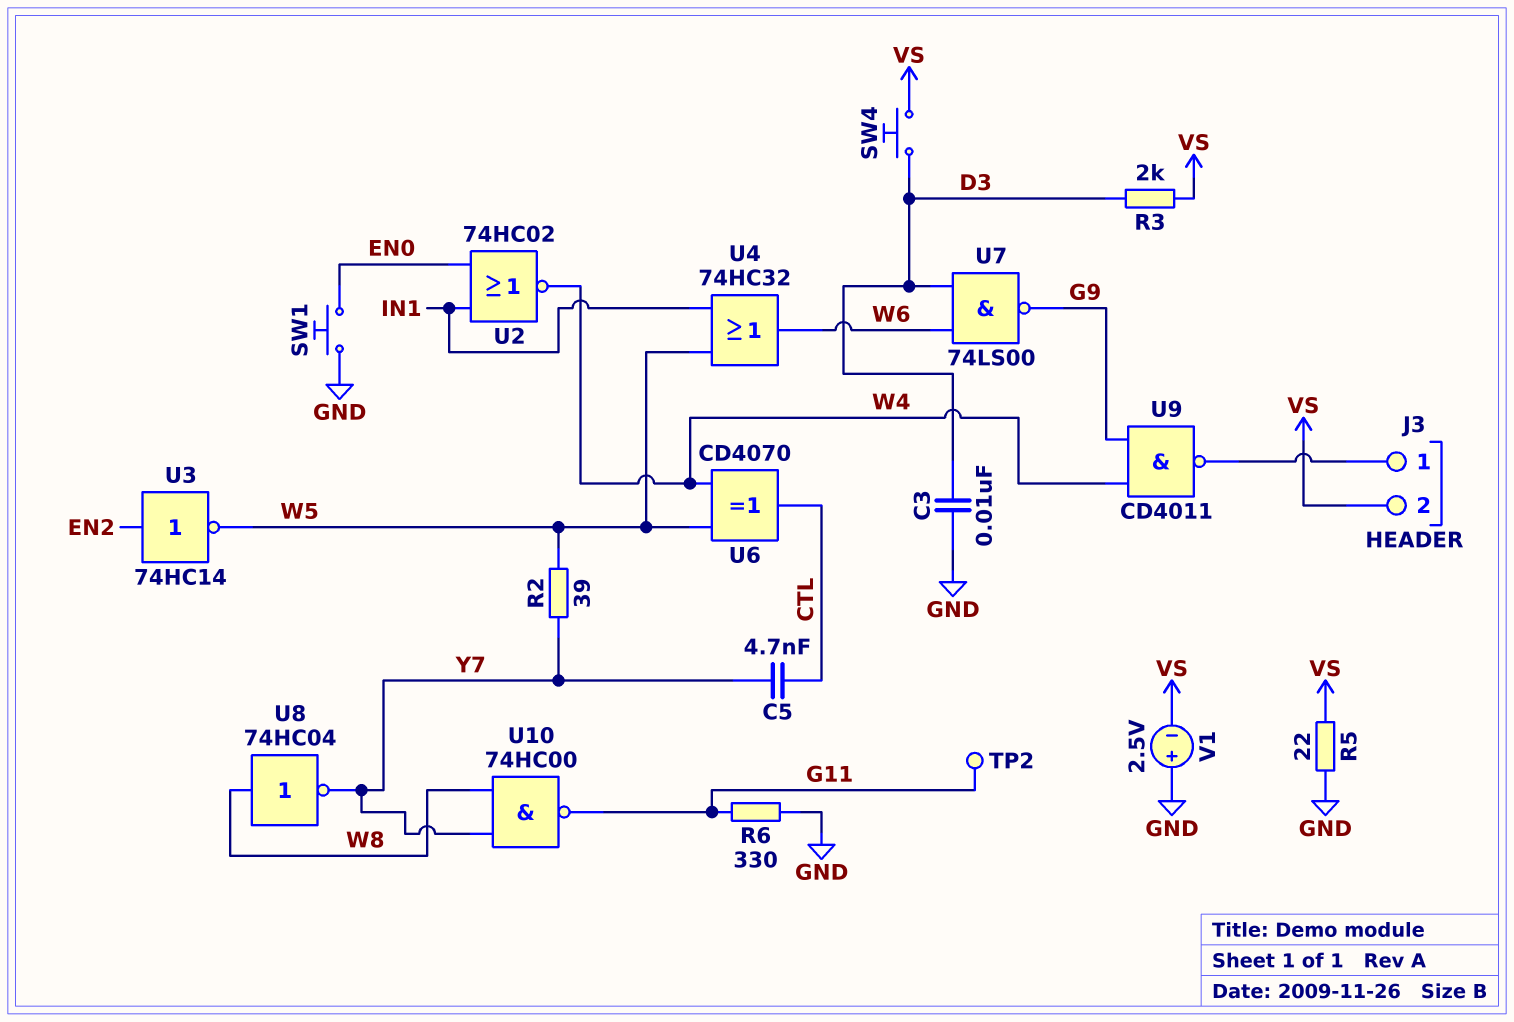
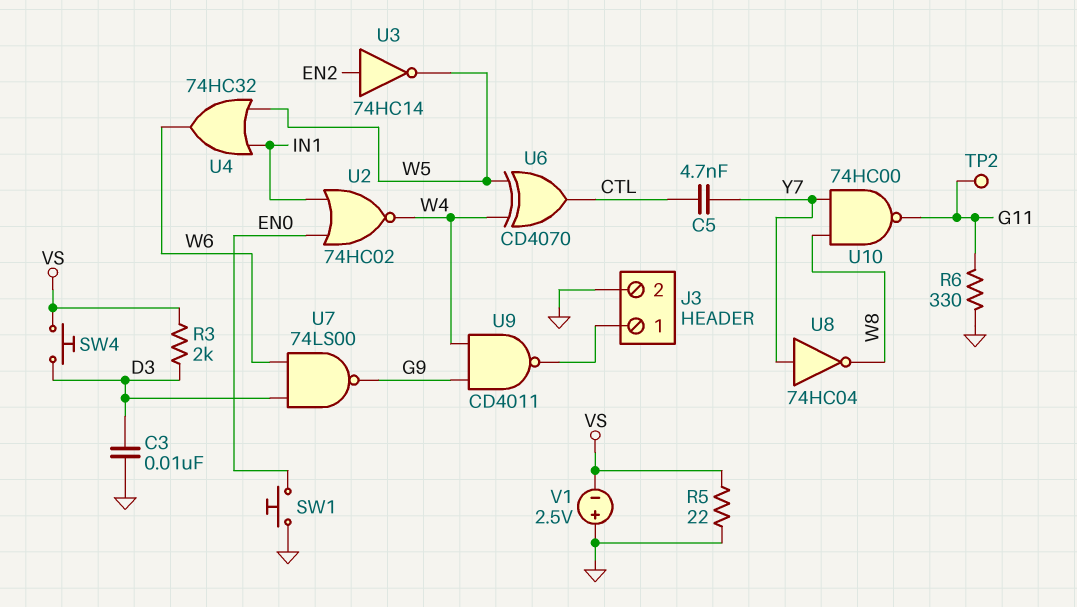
J3 pin 2: VS -> GND
R2: 39 (W5, Y7) -> none
U8: NOT 74HC04 (in W8, out Y7) -> NOT 74HC04 (in Y7, out W8)

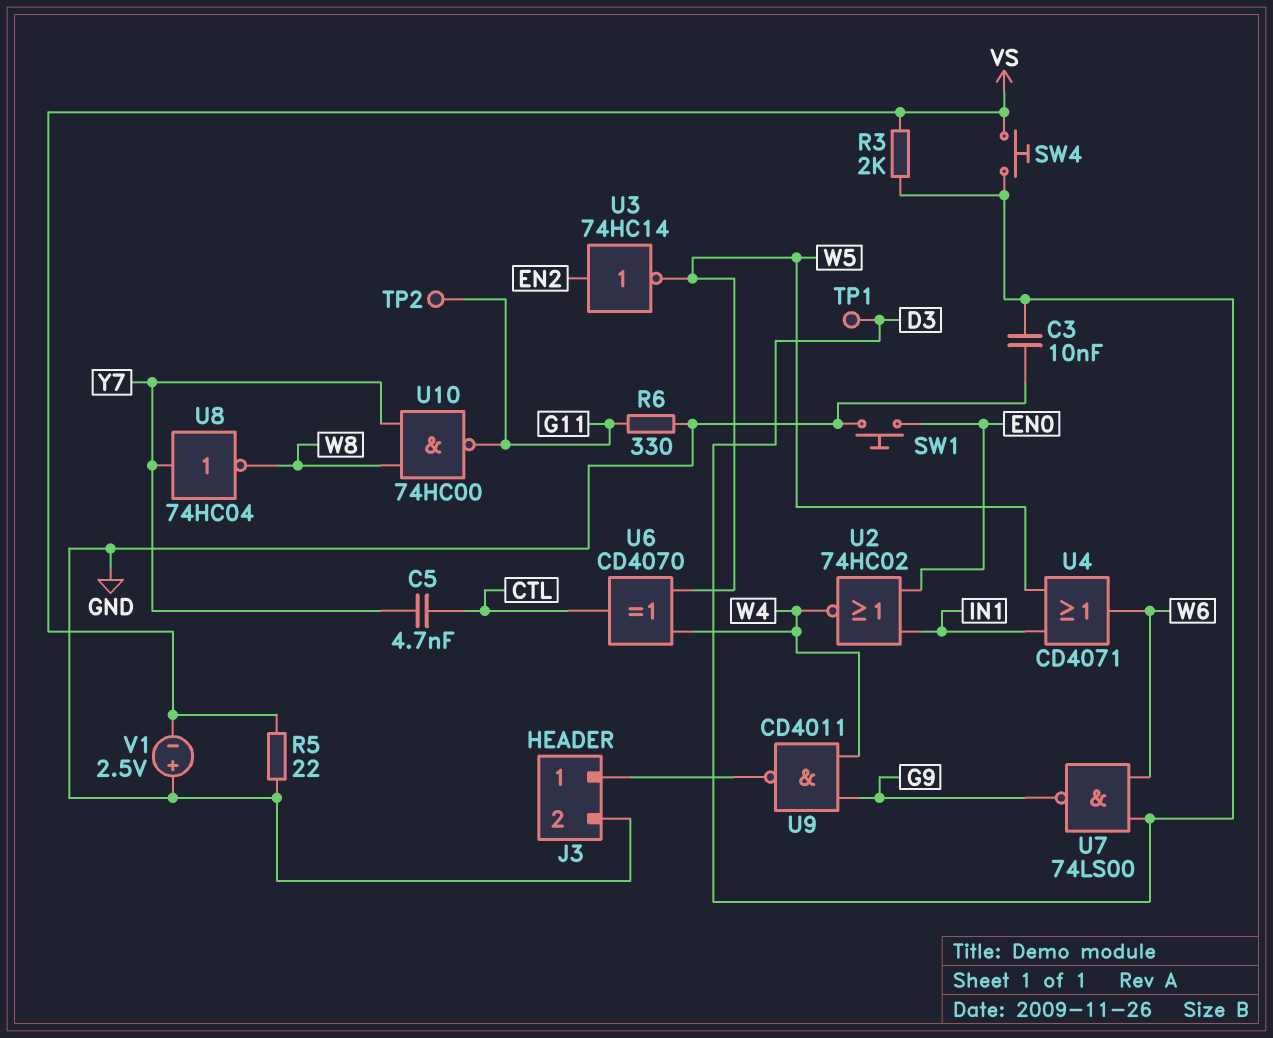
TP1: none -> test point (D3)
U4: OR 74HC32 (in IN1, in W5, out W6) -> OR CD4071 (in IN1, in W5, out W6)

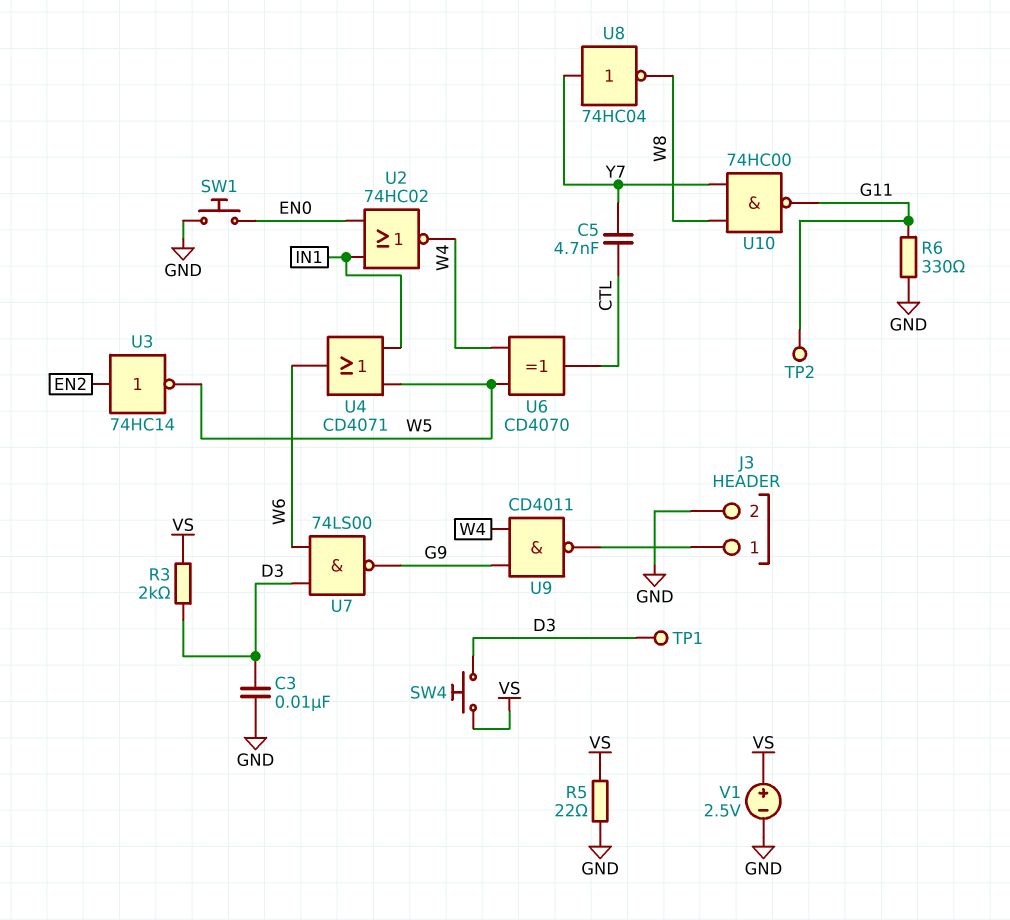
V1: 2.5V (plus GND, minus VS) -> 2.5V (plus VS, minus GND)

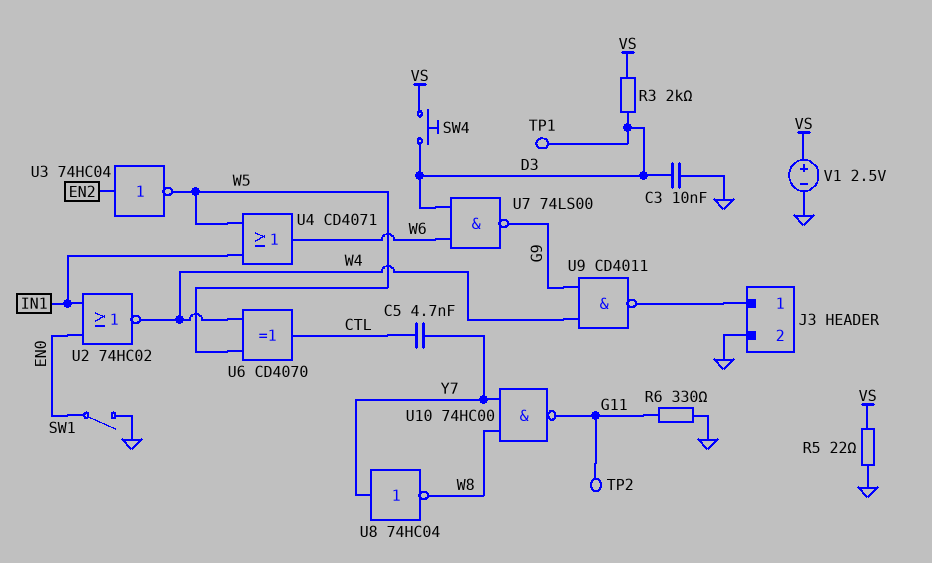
SW1: button (EN0, GND) -> switch (EN0, GND)
U3: NOT 74HC14 (in EN2, out W5) -> NOT 74HC04 (in EN2, out W5)

